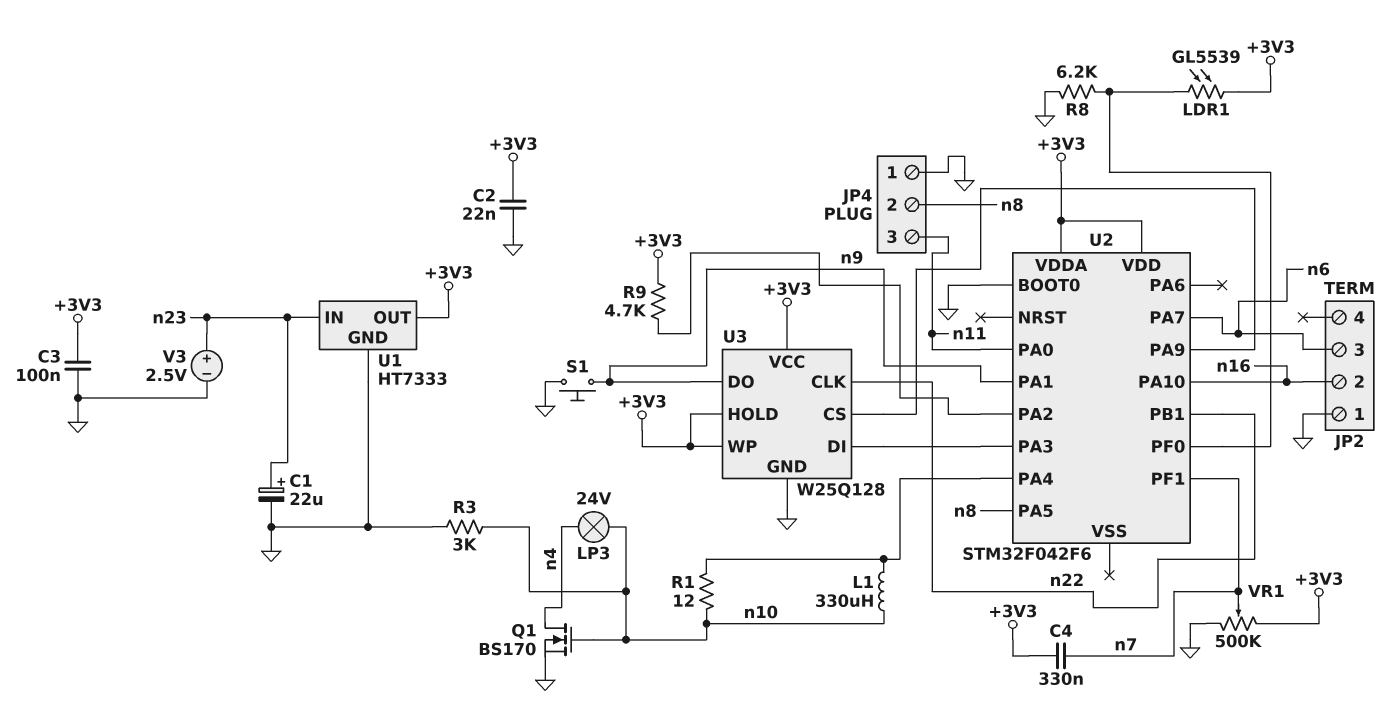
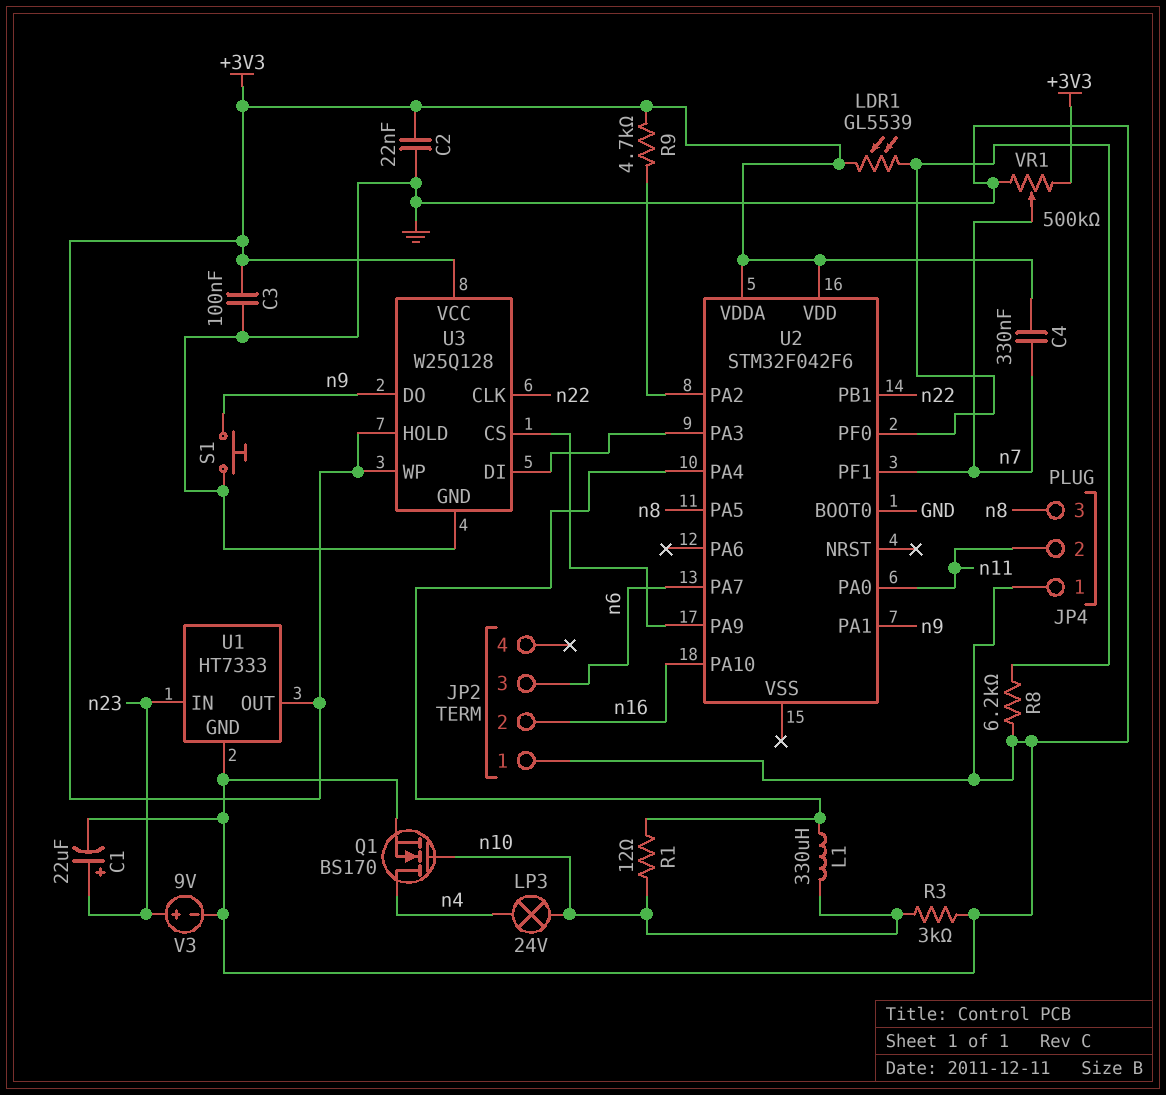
JP4 pin 2: n8 -> n11
JP4 pin 3: n11 -> n8
V3: 2.5V (plus n23, minus GND) -> 9V (plus n23, minus GND)

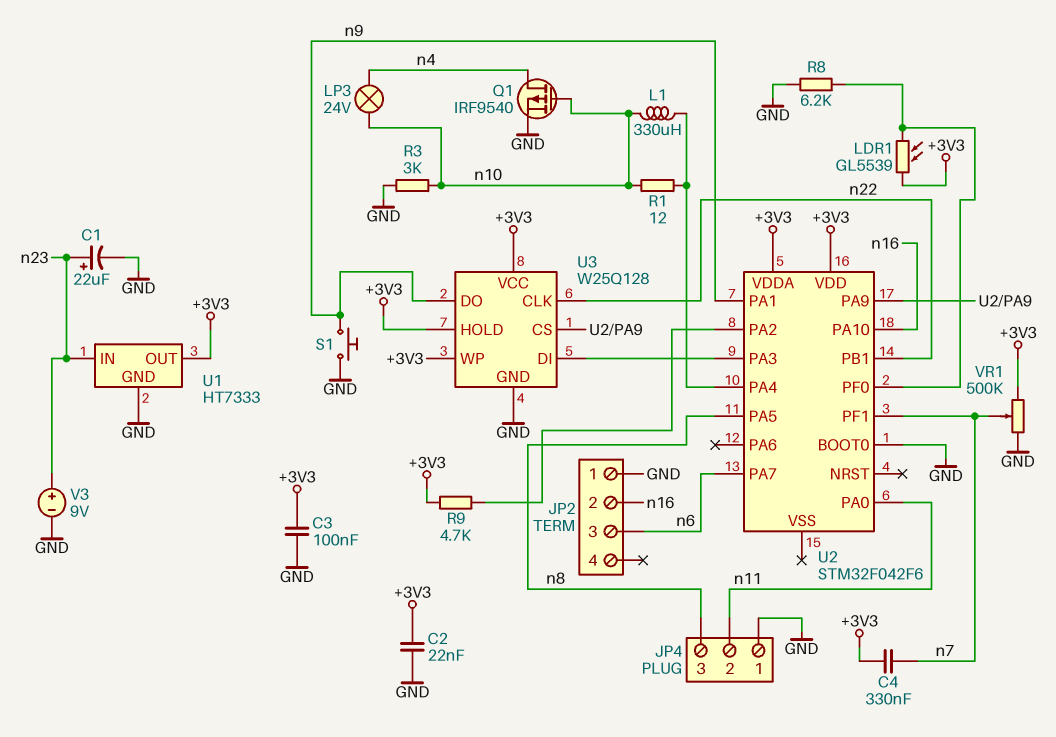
Q1: NMOS BS170 (G n10, D n4, S GND) -> PMOS IRF9540 (G n10, D n4, S GND)

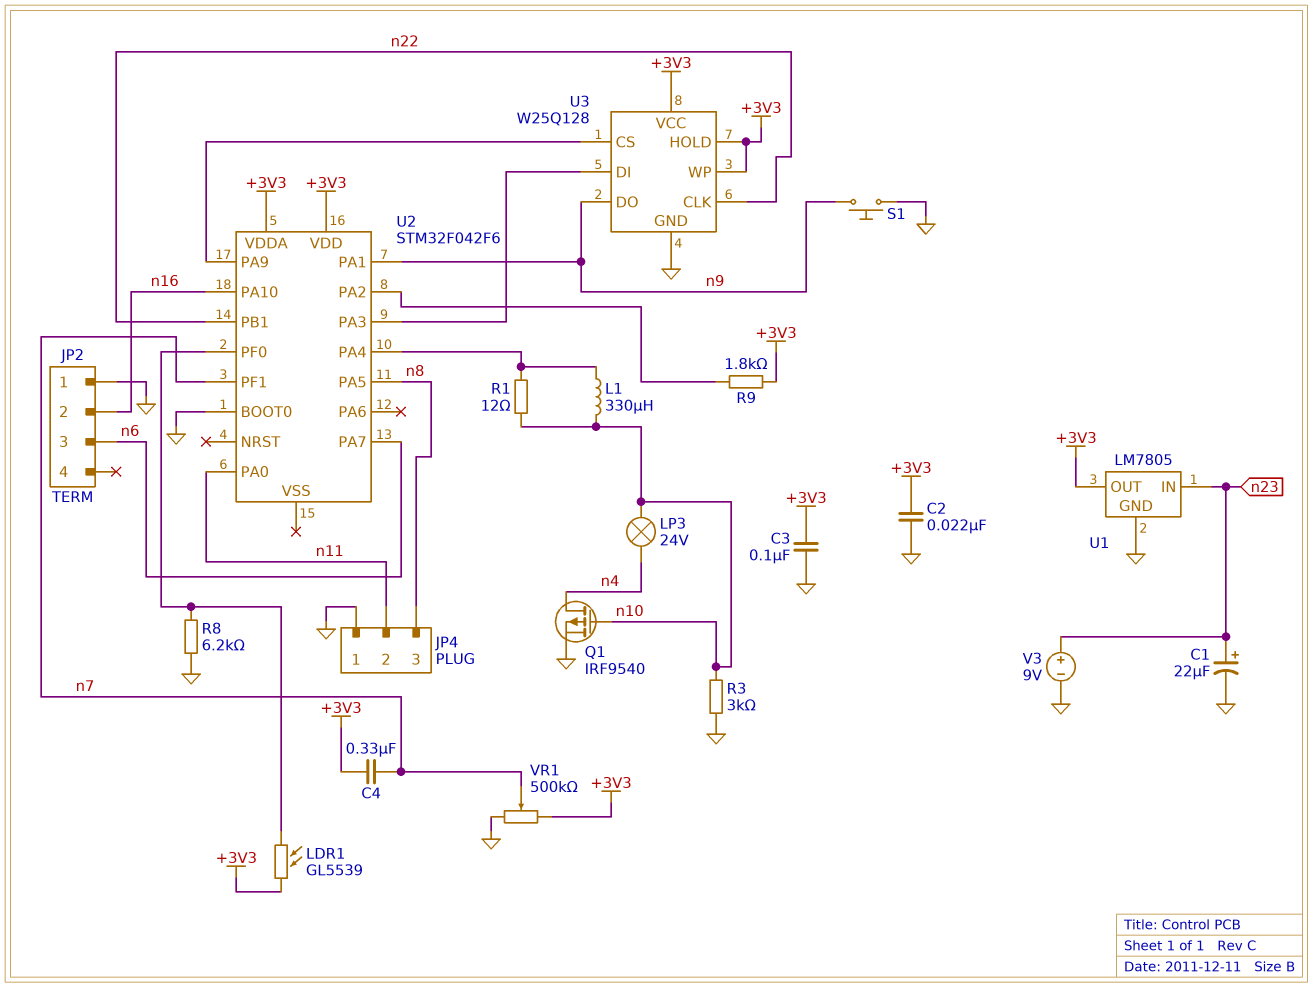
R9: 4.7k (+3V3, U2/PA2) -> 1.8k (+3V3, U2/PA2)
U1: HT7333 -> LM7805

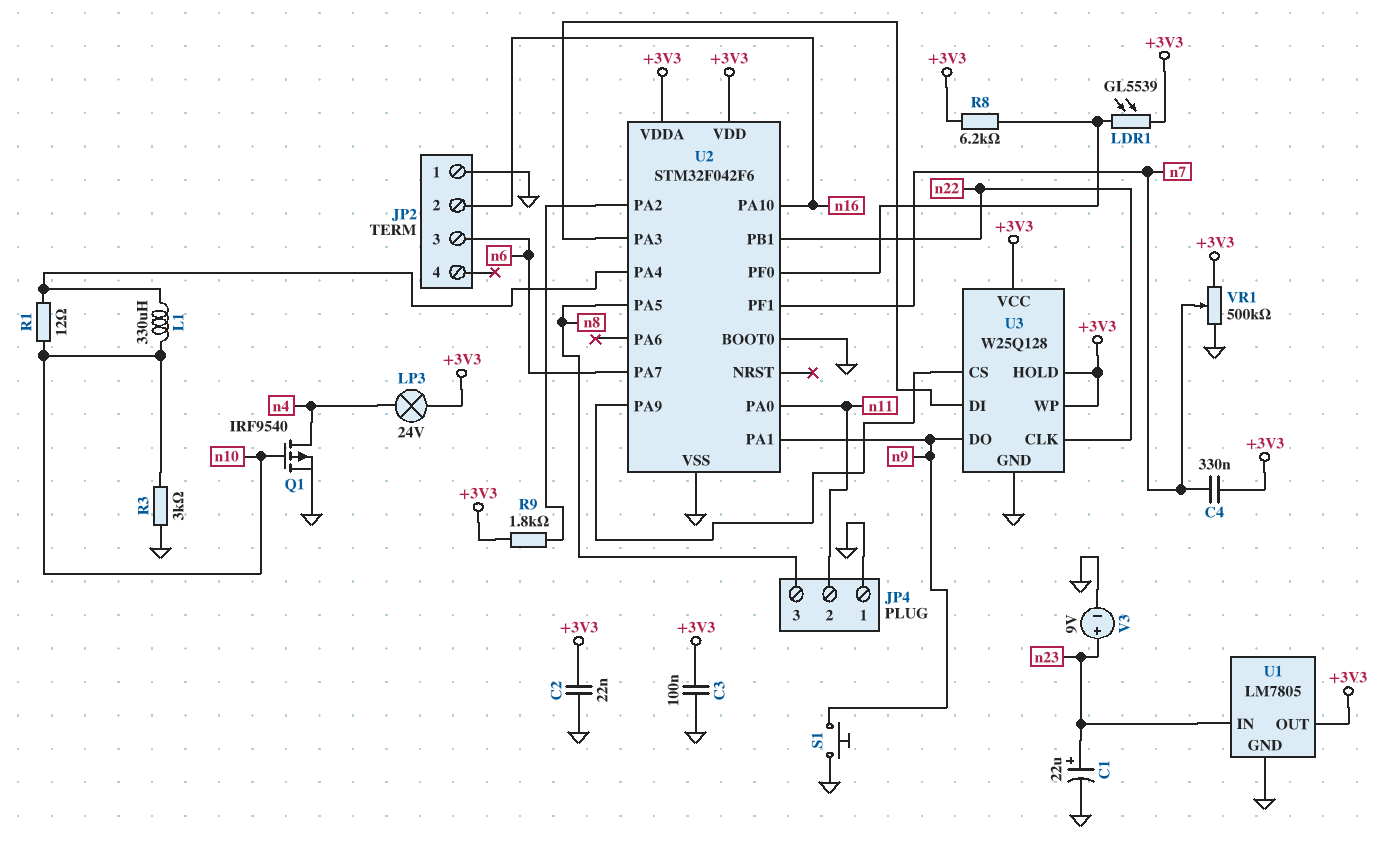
LP3: lamp 24V (n4, n10) -> lamp 24V (+3V3, n4)
R8: 6.2k (GND, U2/PF0) -> 6.2k (+3V3, U2/PF0)
U2 pin VSS: none -> GND

